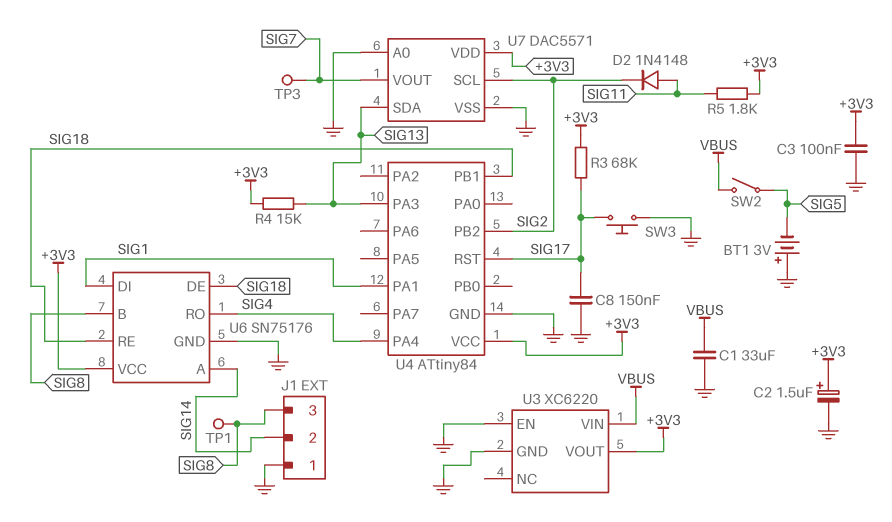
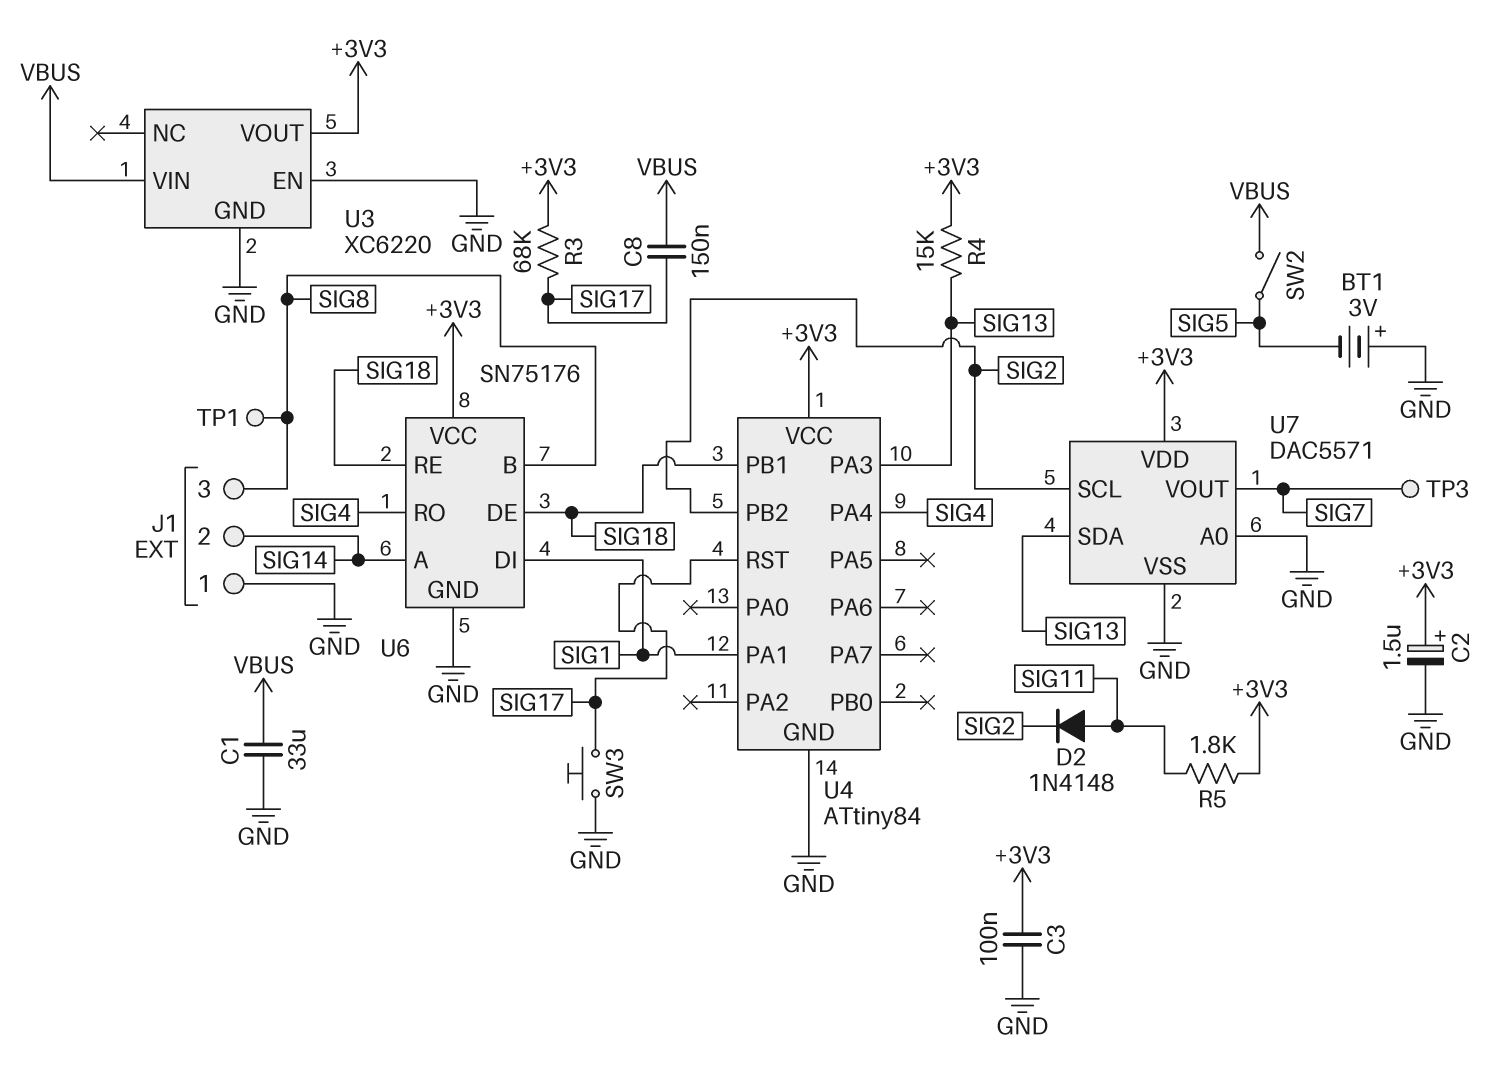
C8: 150nF (GND, SIG17) -> 150nF (SIG17, VBUS)

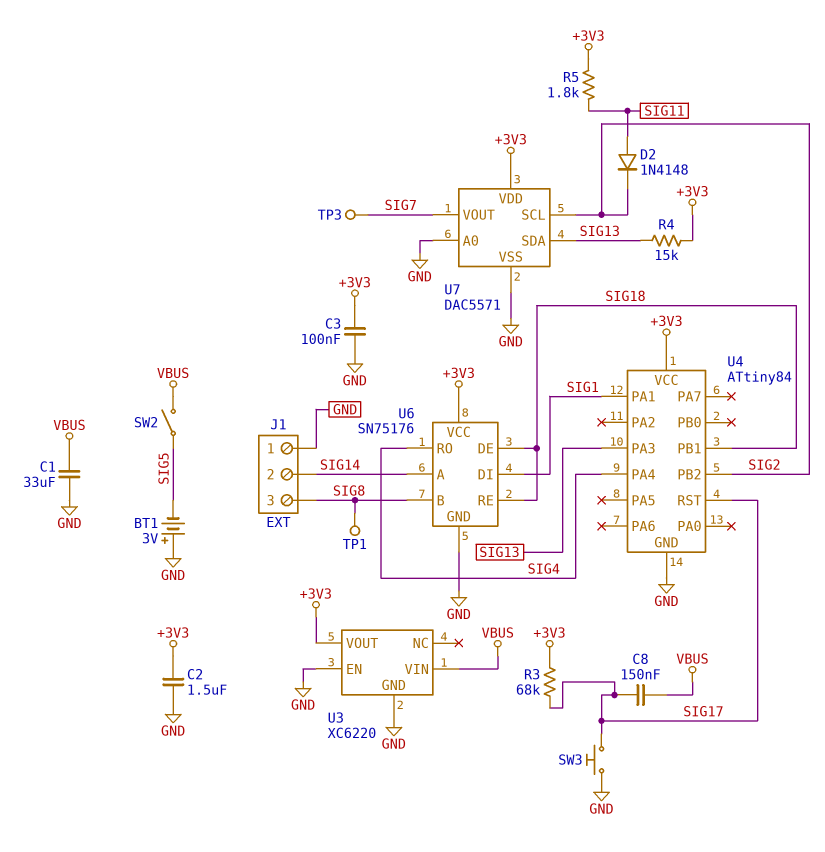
C2: 1.5uF (plus +3V3, minus GND) -> 1.5uF (+3V3, GND)

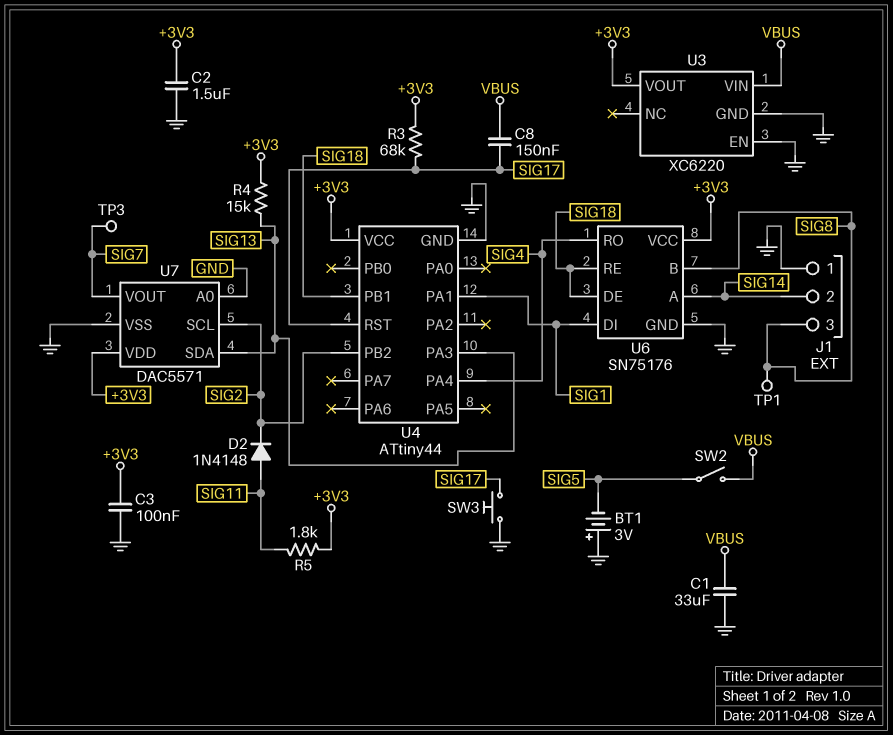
U4: ATtiny84 -> ATtiny44

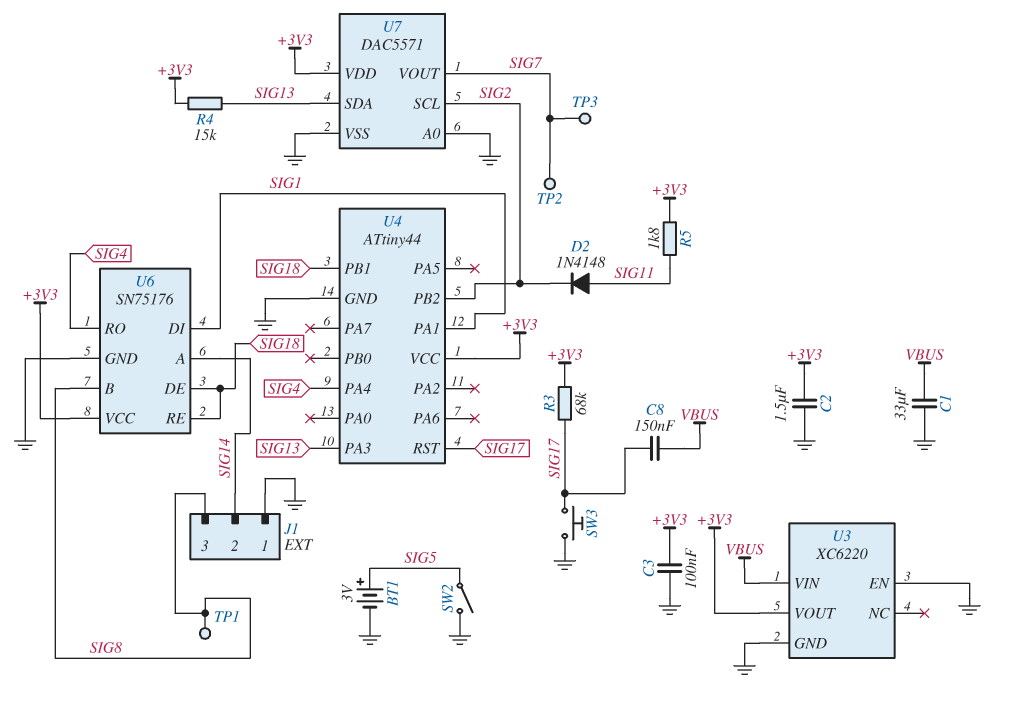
BT1: 3V (plus GND, minus SIG5) -> 3V (plus SIG5, minus GND)
SW2: switch (SIG5, VBUS) -> switch (GND, SIG5)
TP2: none -> test point (SIG7)

